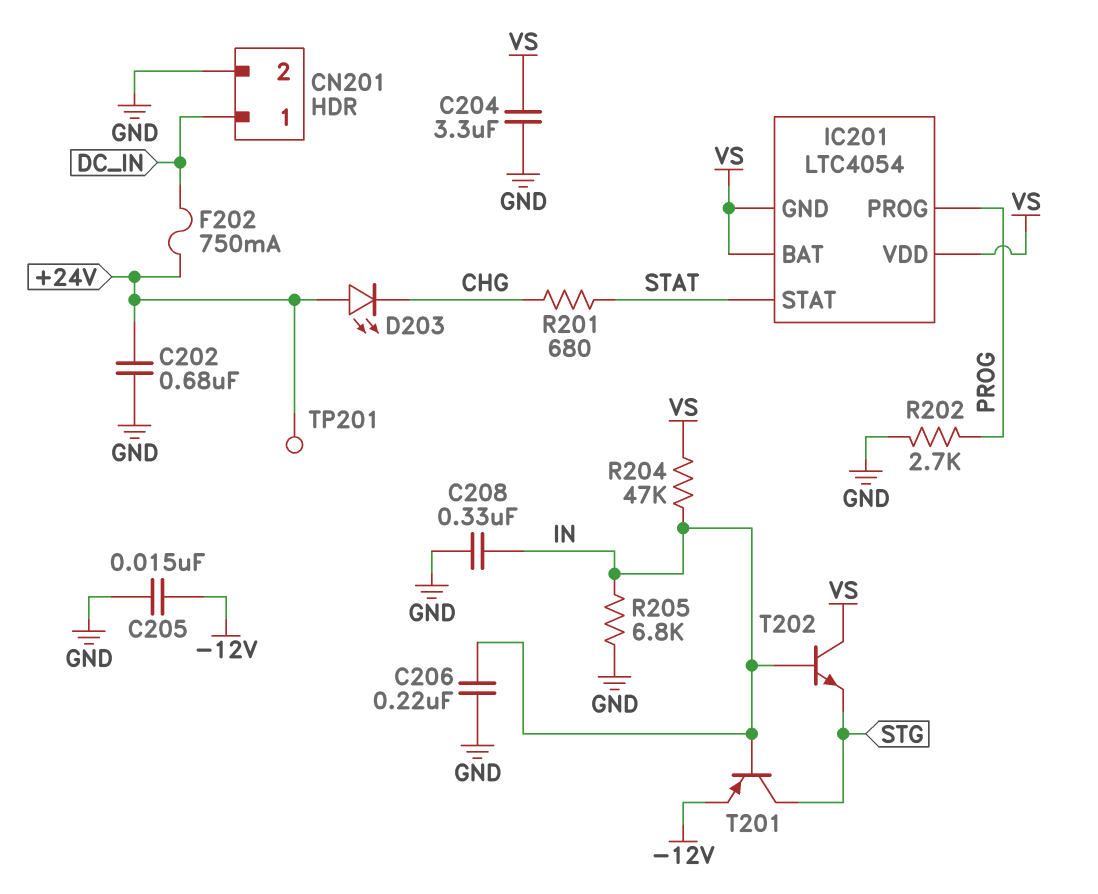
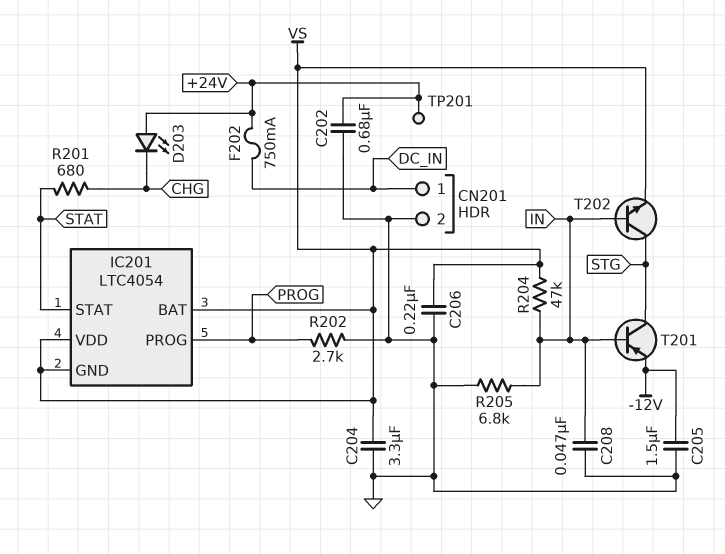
C205: 15nF (-12V, GND) -> 1.5uF (-12V, GND)
C206: 220nF (GND, IN) -> 220nF (GND, VS)
C208: 330nF (GND, IN) -> 47nF (GND, IN)
T202: NPN (B IN, C VS, E STG) -> NPN (B IN, C STG, E VS)

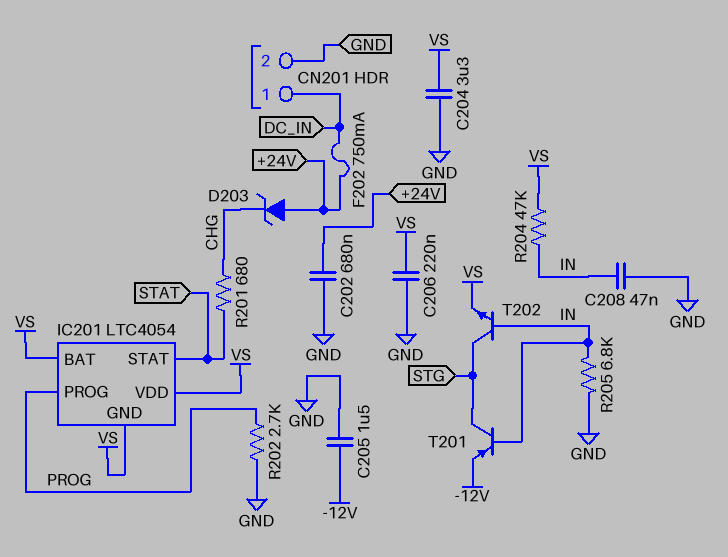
D203: LED (A +24V, K CHG) -> zener (A +24V, K CHG)
TP201: test point (+24V) -> none

